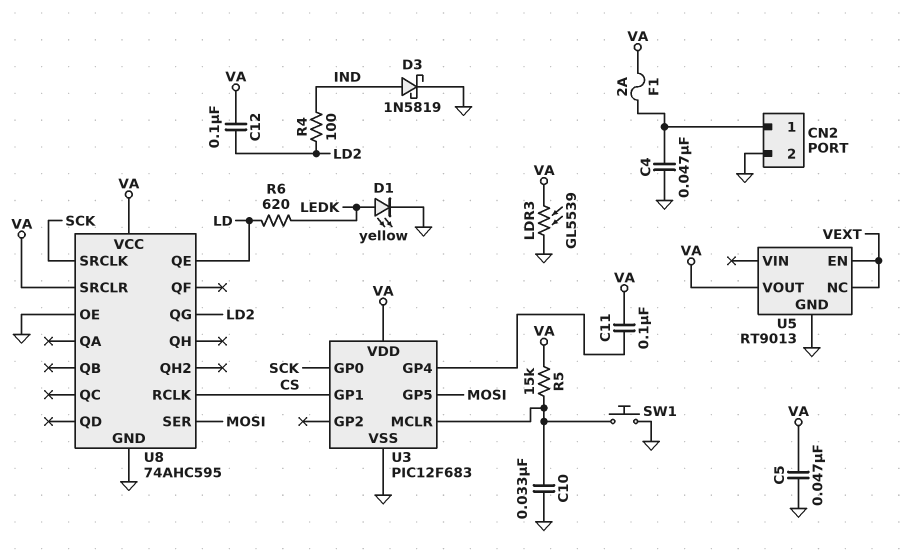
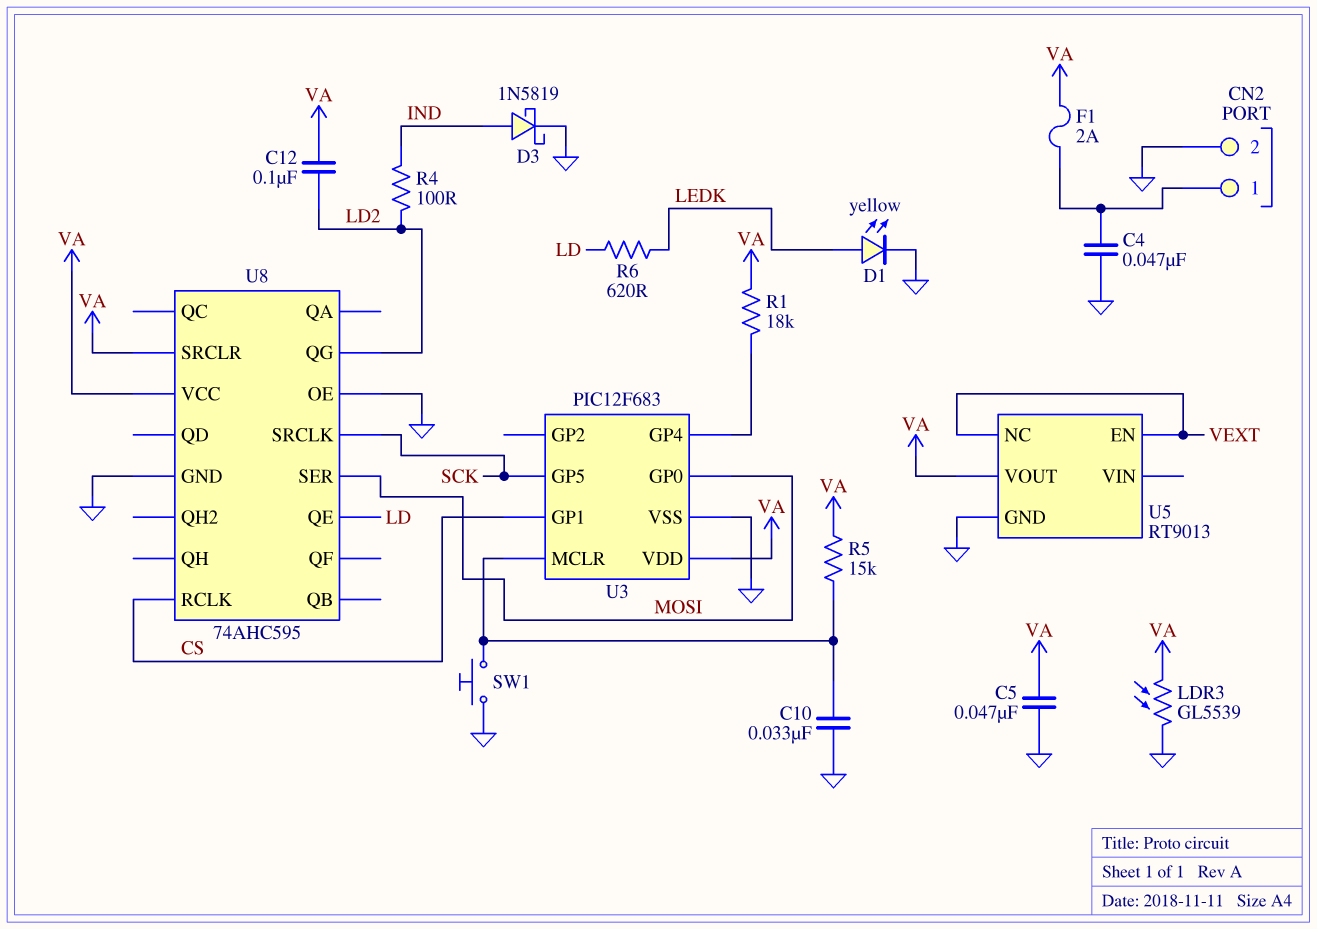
C11: 100nF (U3/GP4, VA) -> none
R1: none -> 18k (U3/GP4, VA)
U3 pin GP0: SCK -> MOSI
U3 pin GP5: MOSI -> SCK

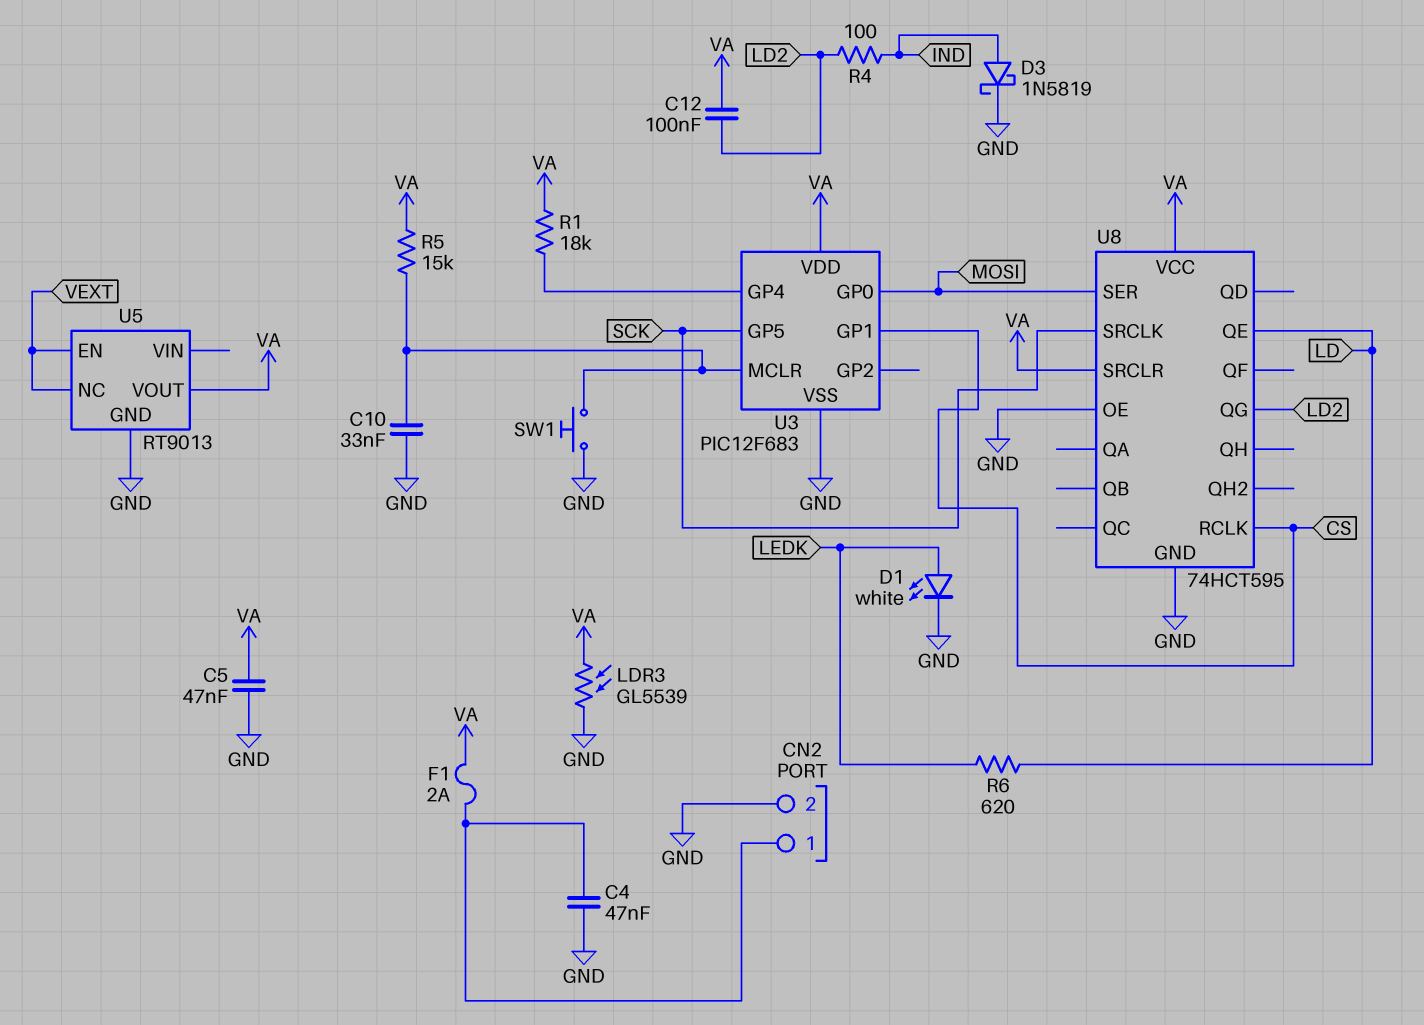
D1: LED yellow (A LEDK, K GND) -> LED white (A LEDK, K GND)
U8: 74AHC595 -> 74HCT595

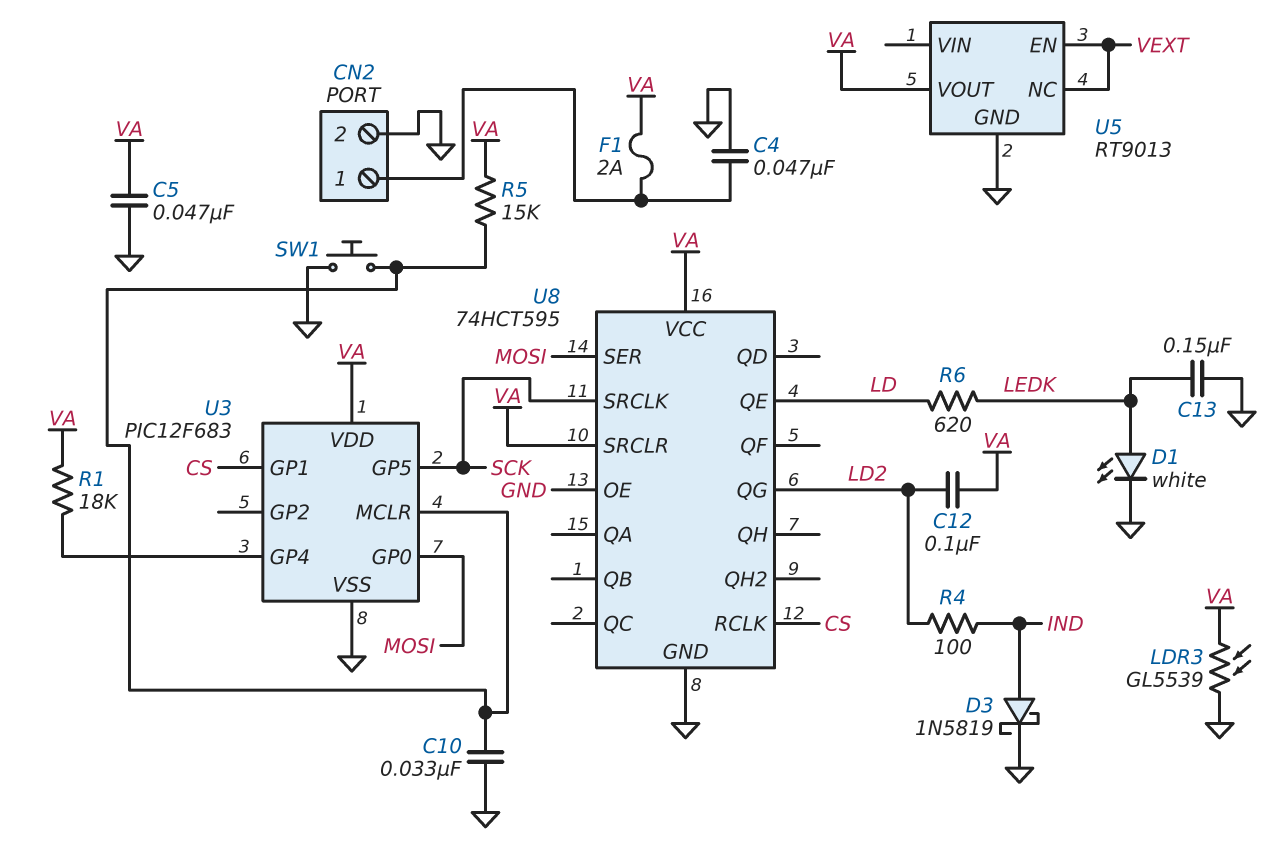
C13: none -> 150nF (GND, LEDK)

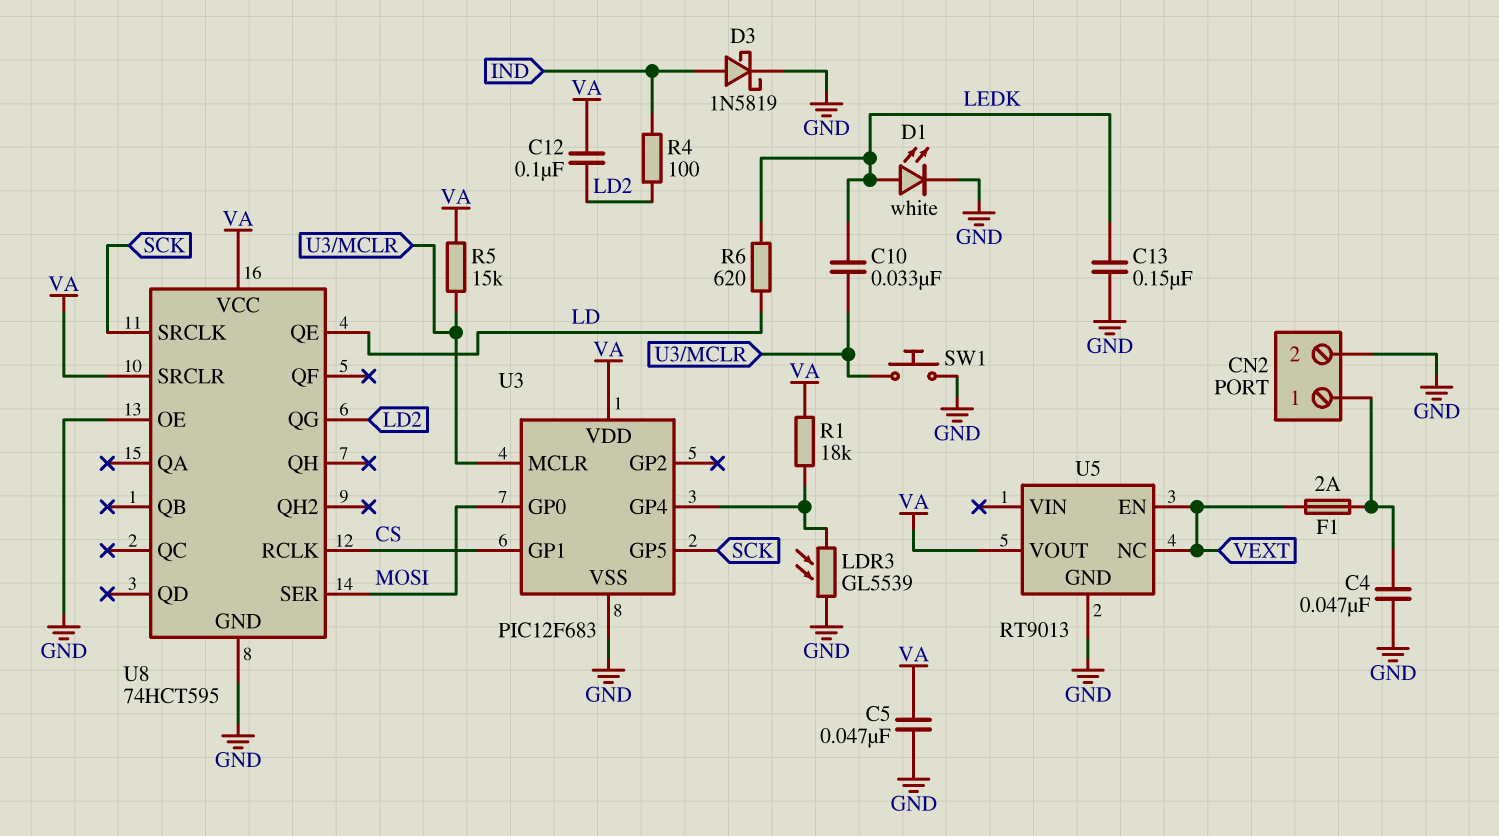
C10: 33nF (GND, U3/MCLR) -> 33nF (LEDK, U3/MCLR)
F1: 2A (CN2/1, VA) -> 2A (CN2/1, VEXT)
LDR3: GL5539 (GND, VA) -> GL5539 (GND, U3/GP4)

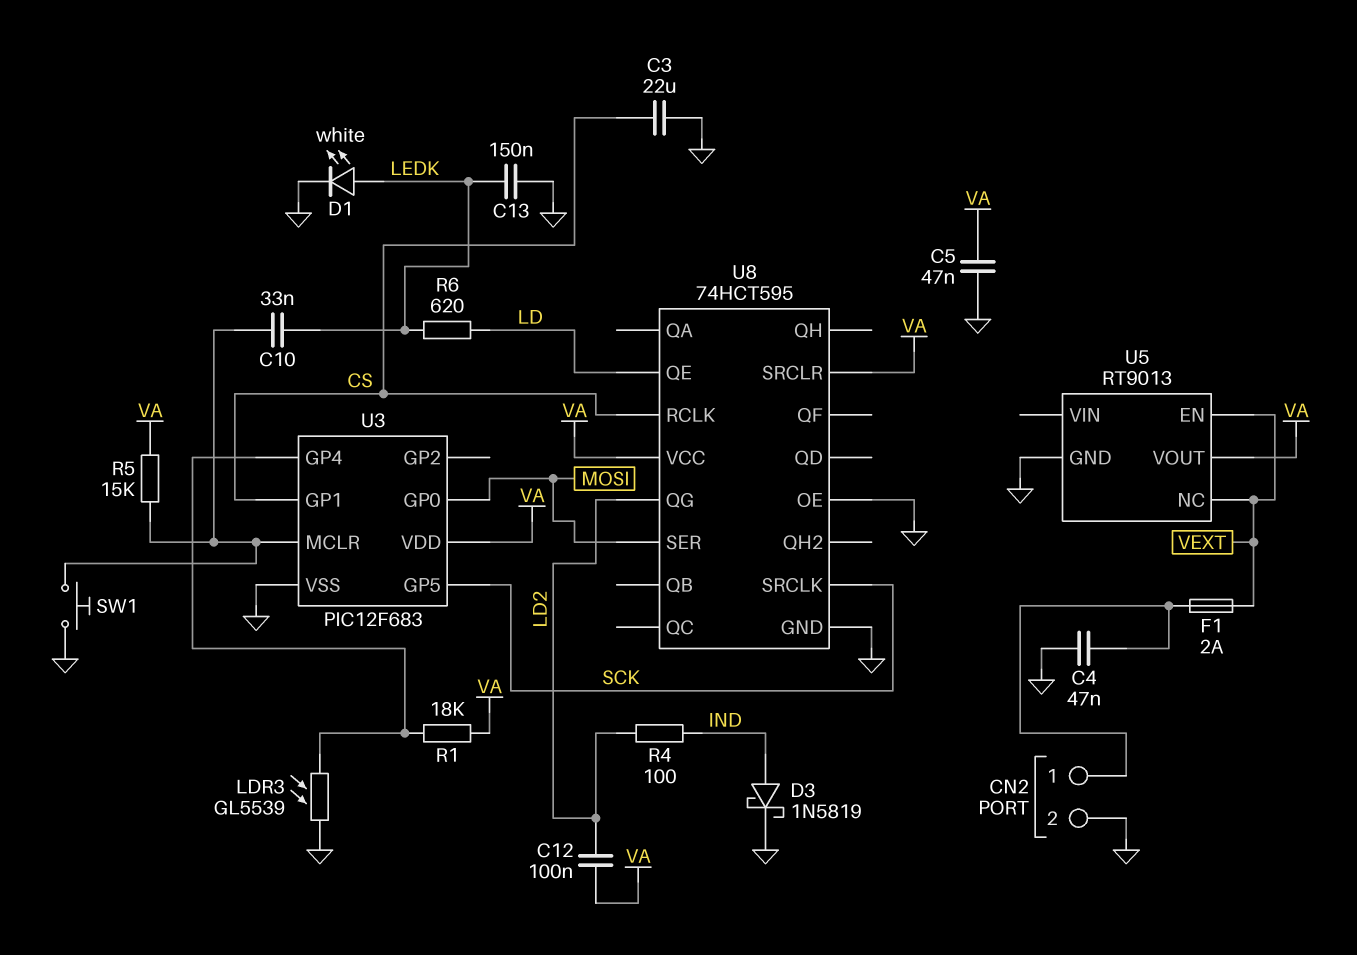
C3: none -> 22uF (CS, GND)

